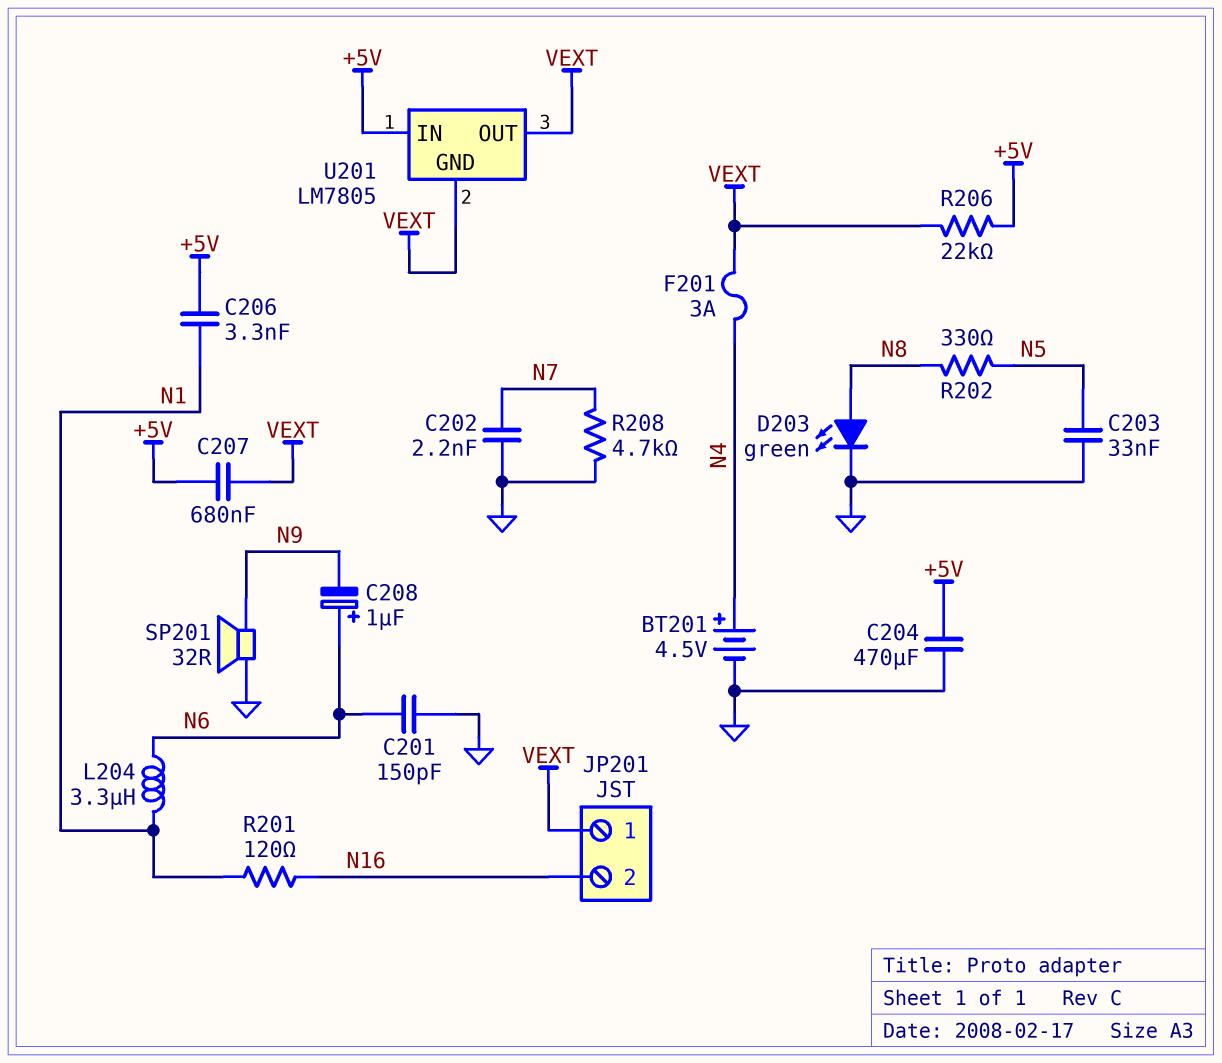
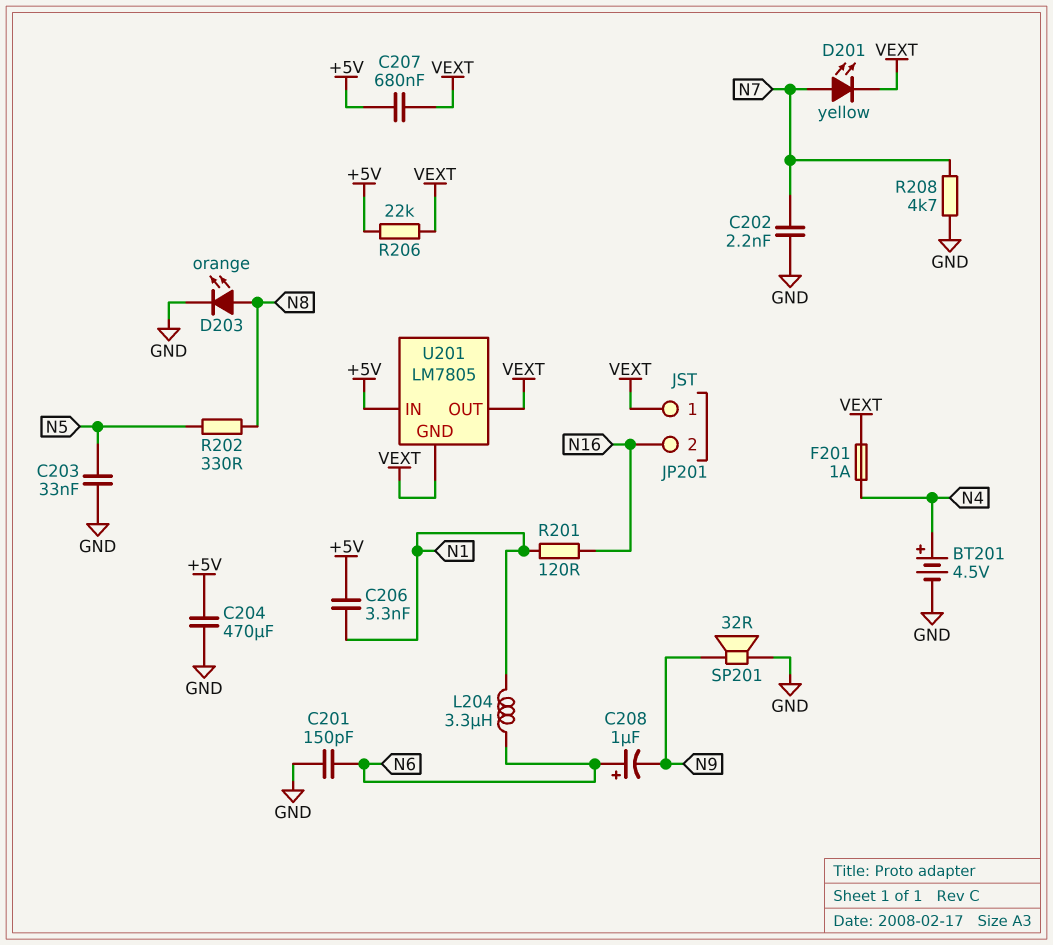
D201: none -> LED yellow (A N7, K VEXT)
D203: LED green (A N8, K GND) -> LED orange (A N8, K GND)
F201: 3A (N4, VEXT) -> 1A (N4, VEXT)

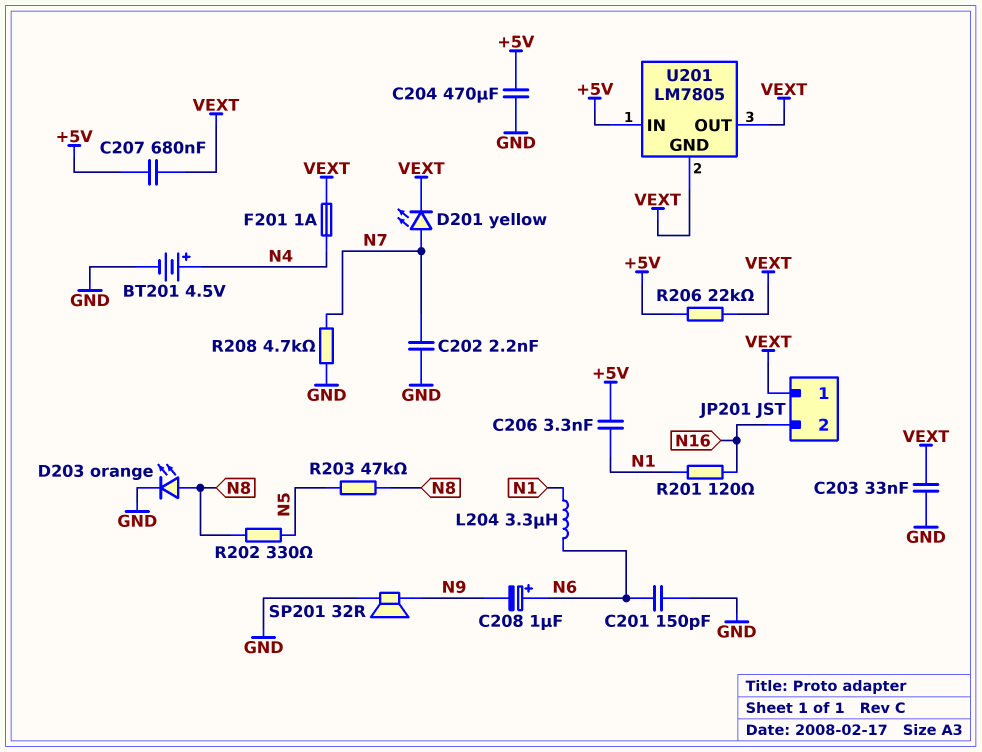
C203: 33nF (GND, N5) -> 33nF (GND, VEXT)
R203: none -> 47k (N5, N8)

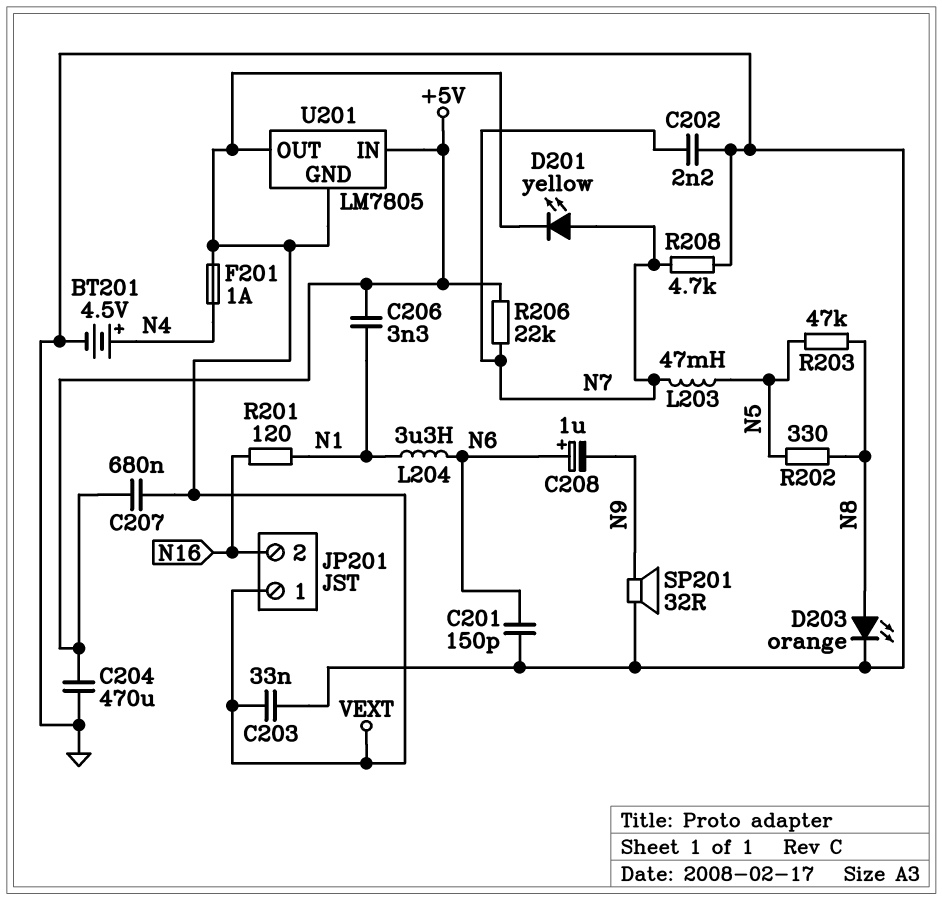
L203: none -> 47mH (N5, N7)
R206: 22k (+5V, VEXT) -> 22k (+5V, N7)

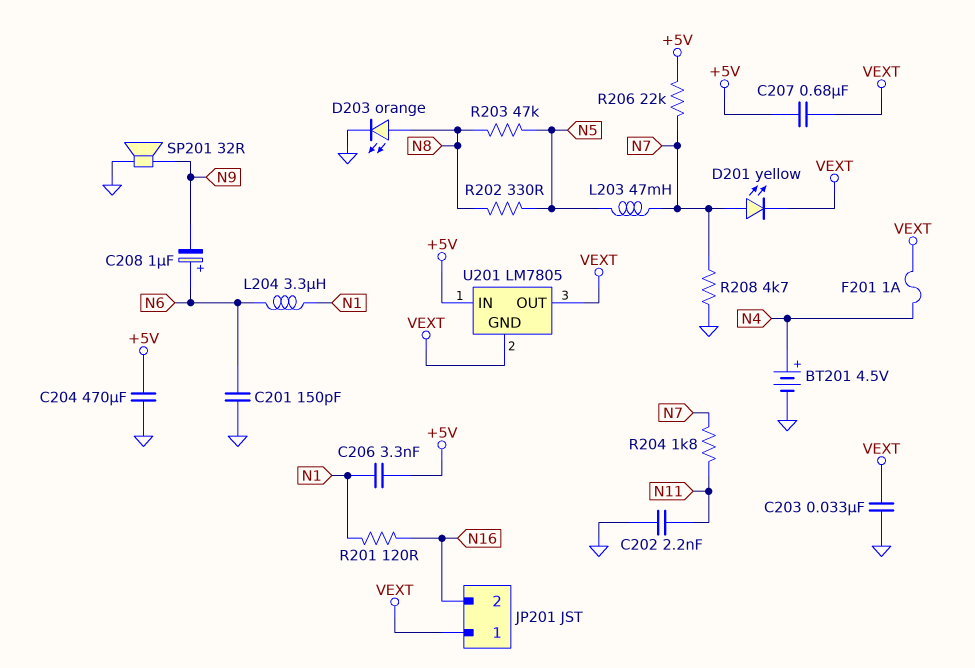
C202: 2.2nF (GND, N7) -> 2.2nF (GND, N11)
R204: none -> 1.8k (N7, N11)

